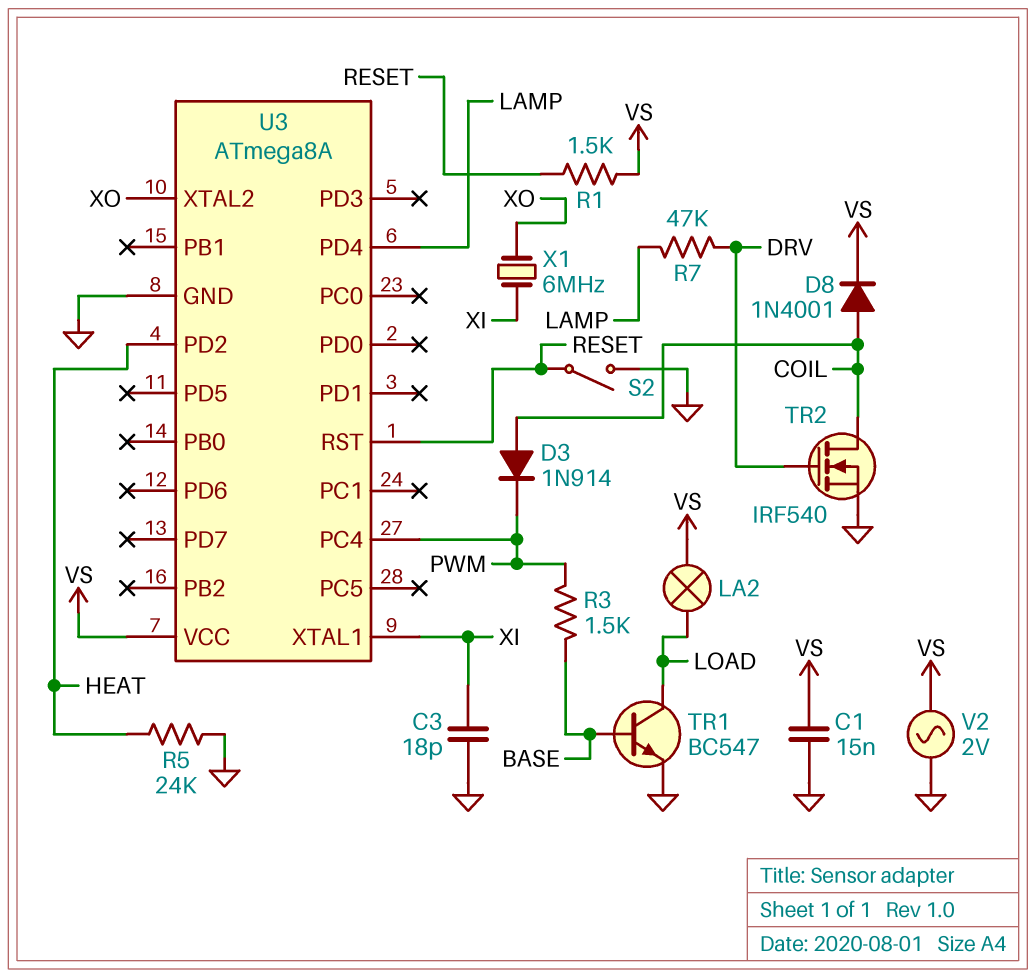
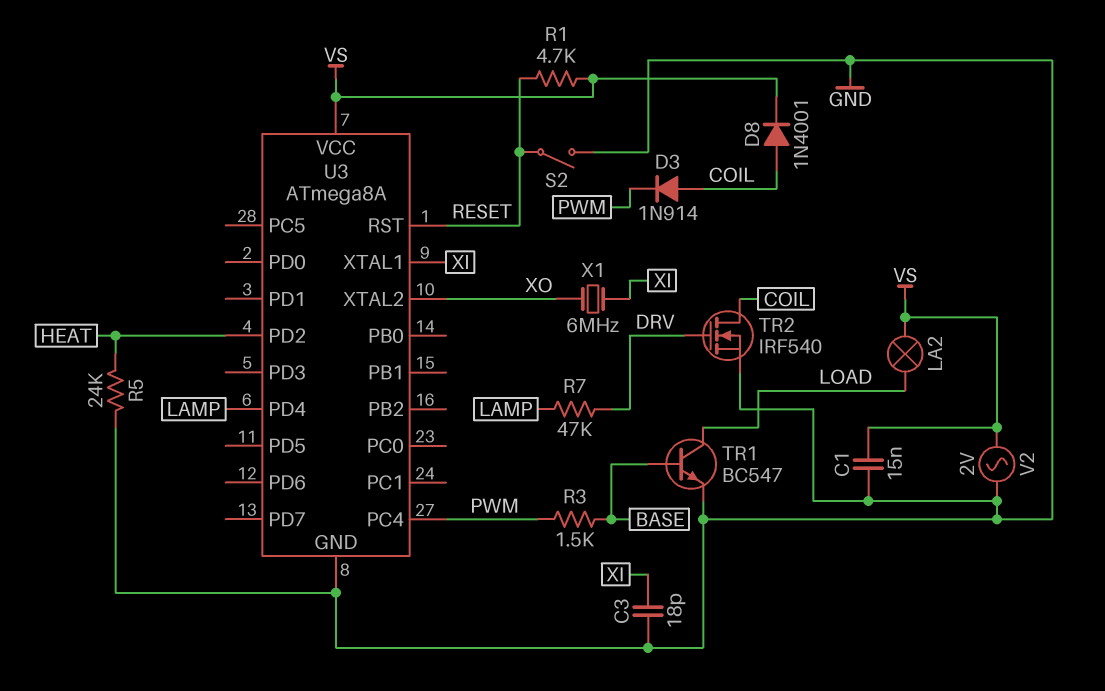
R1: 1.5k (RESET, VS) -> 4.7k (RESET, VS)

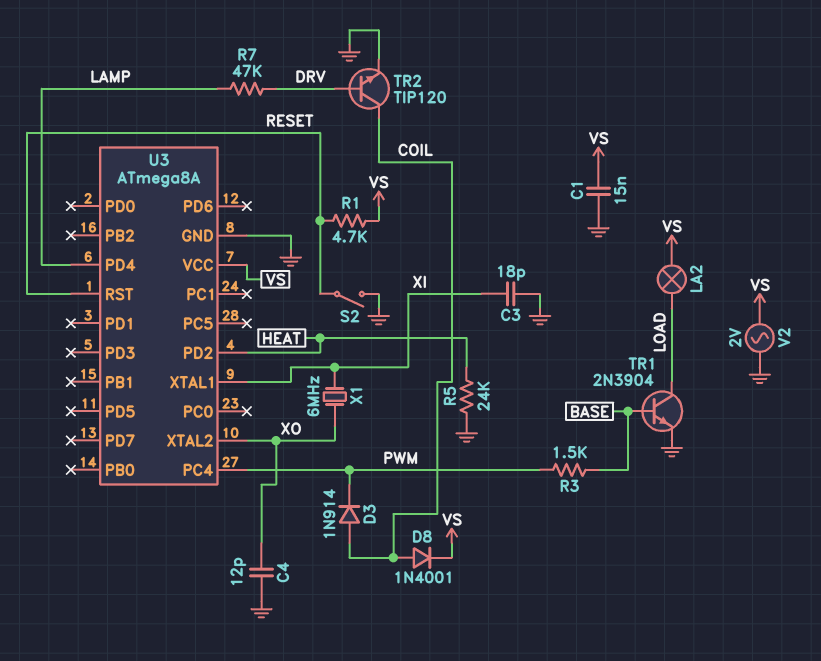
C4: none -> 12pF (GND, XO)
TR1: NPN BC547 (B BASE, C LOAD, E GND) -> NPN 2N3904 (B BASE, C LOAD, E GND)
TR2: NMOS IRF540 (G DRV, D COIL, S GND) -> NPN TIP120 (B DRV, C COIL, E GND)

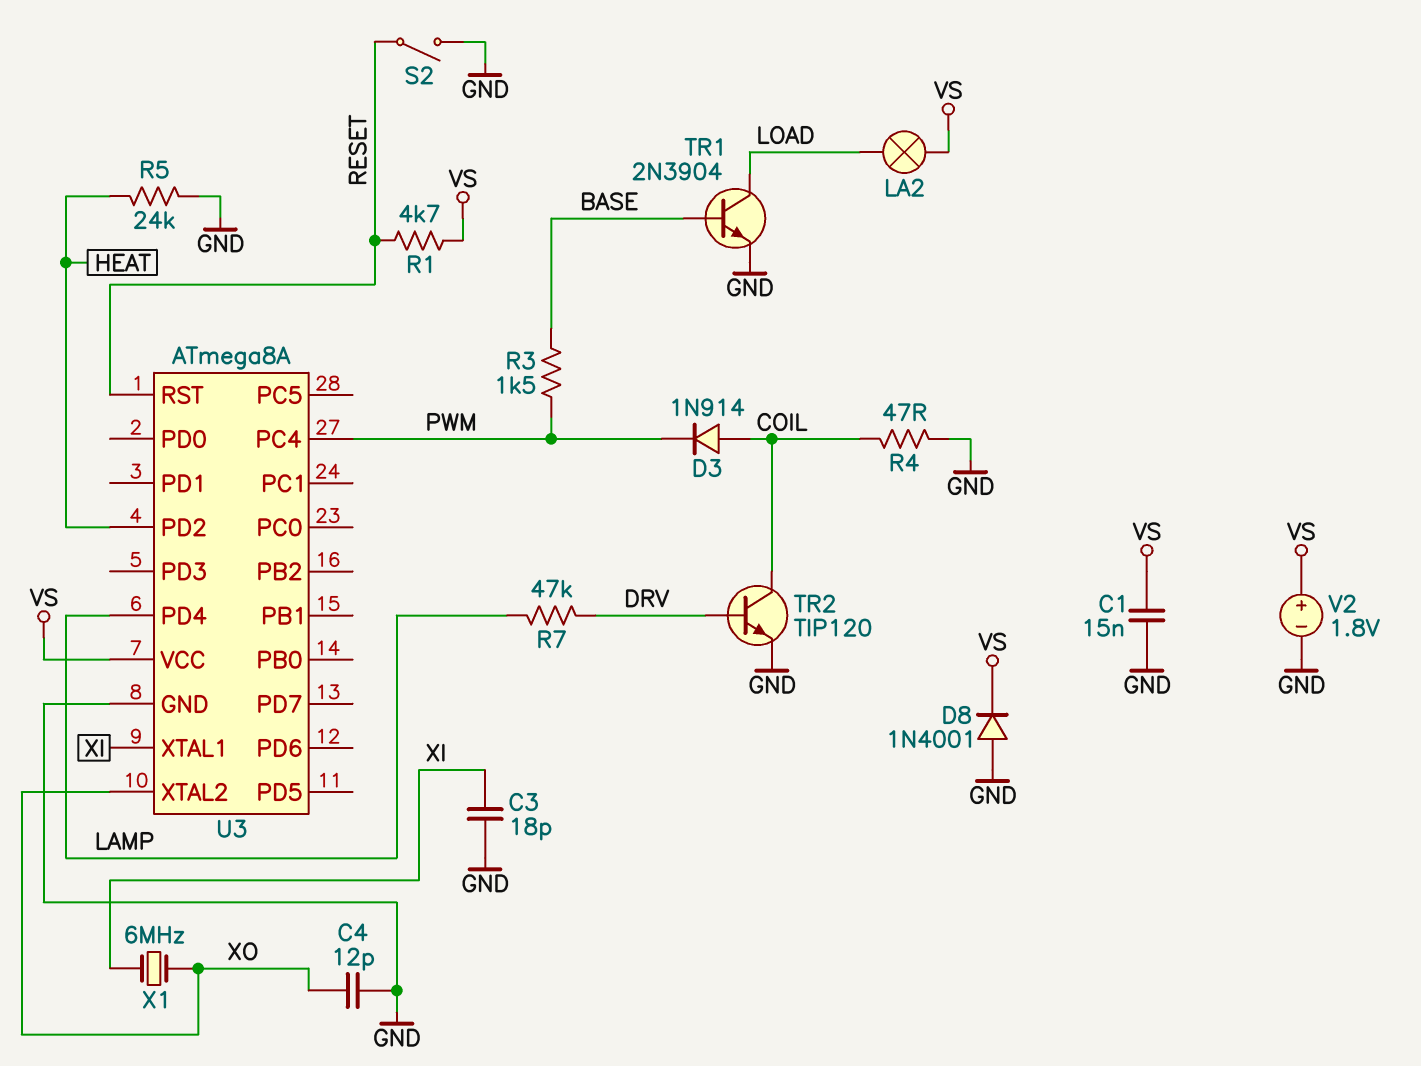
D8: diode 1N4001 (A COIL, K VS) -> diode 1N4001 (A GND, K VS)
R4: none -> 47 (COIL, GND)
V2: AC 2V (GND, VS) -> 1.8V (plus VS, minus GND)

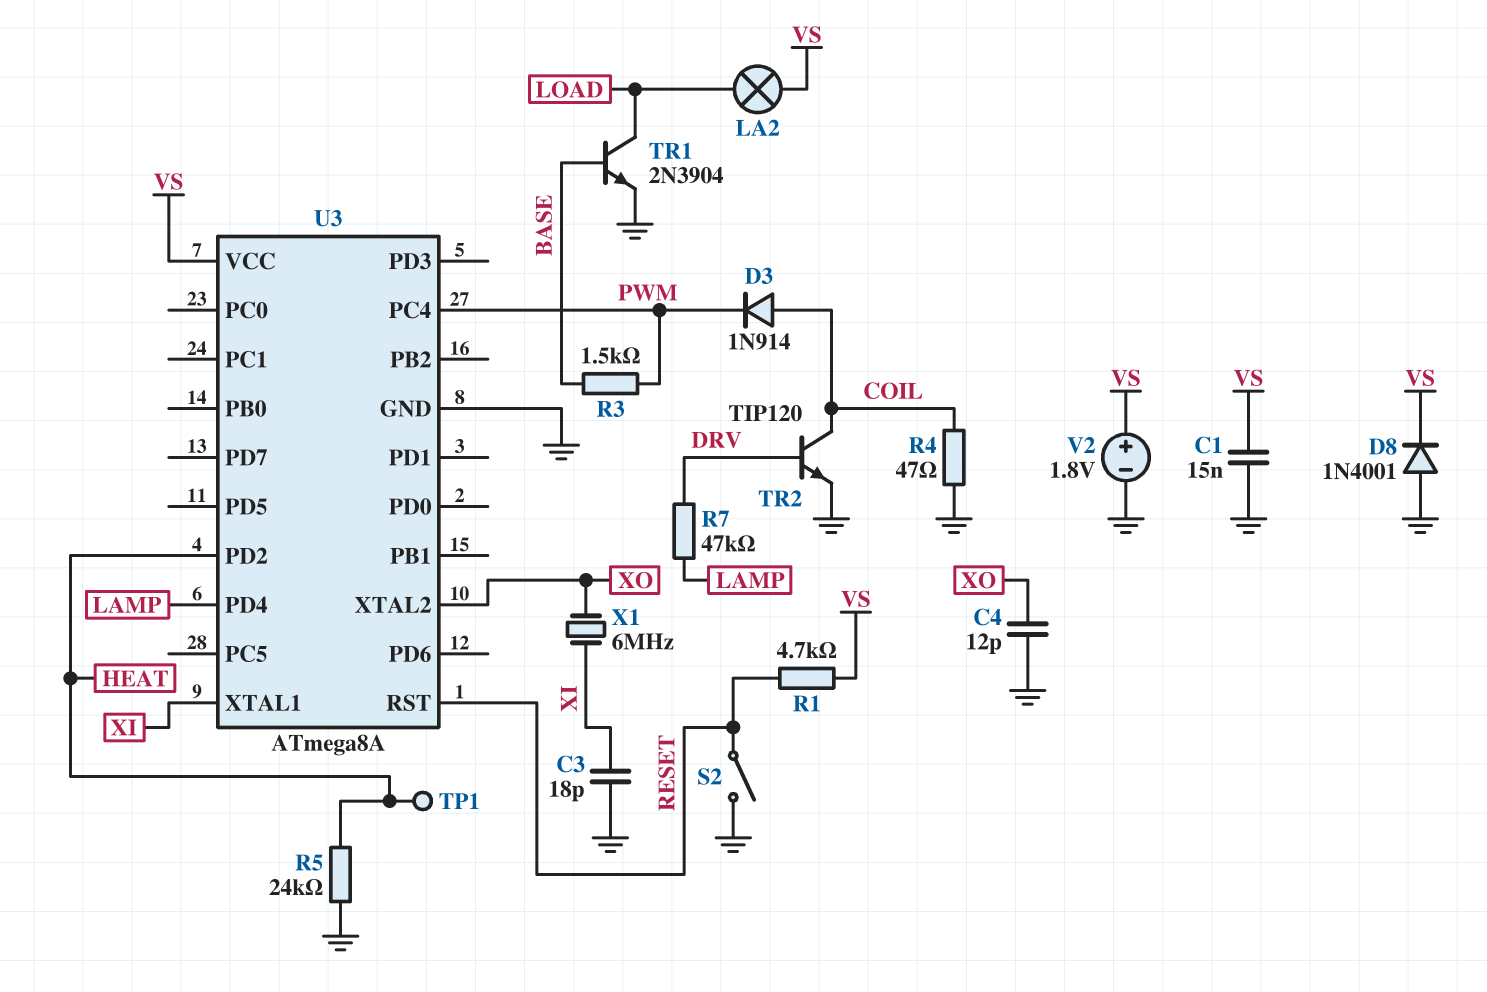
TP1: none -> test point (HEAT)

